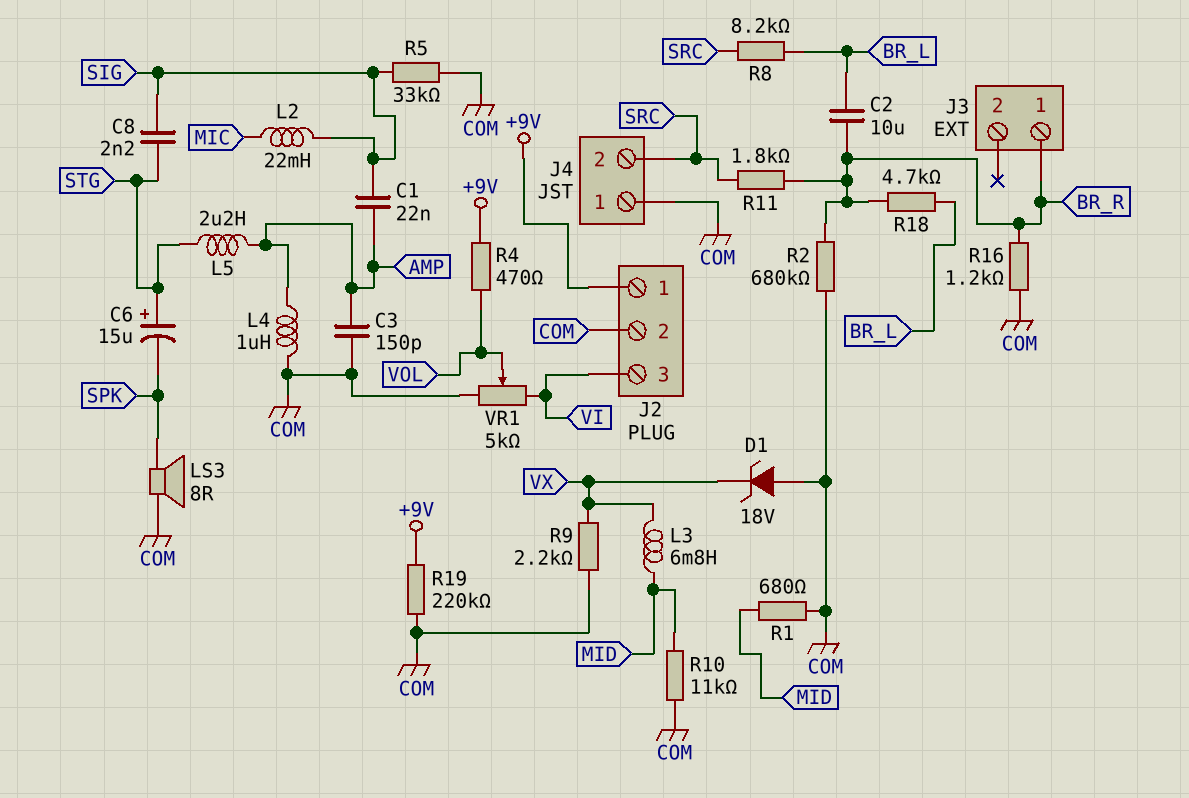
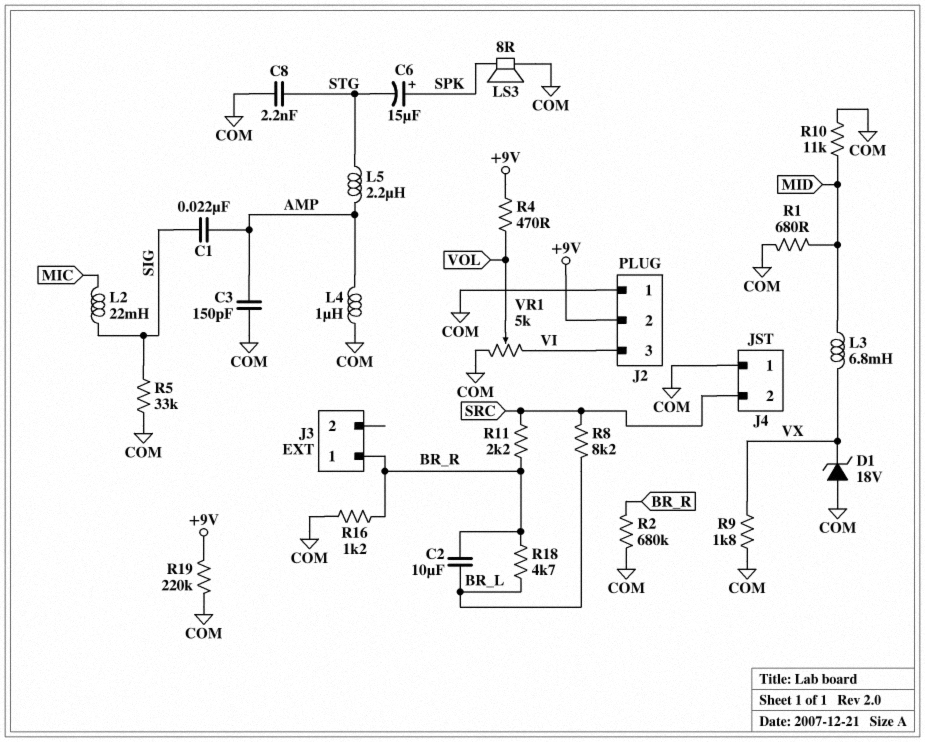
C6: 15uF (plus STG, minus SPK) -> 15uF (plus SPK, minus STG)
C8: 2.2nF (SIG, STG) -> 2.2nF (COM, STG)
J2 pin 1: +9V -> COM
J2 pin 2: COM -> +9V
R9: 2.2k (COM, VX) -> 1.8k (COM, VX)
R11: 1.8k (BR_R, SRC) -> 2.2k (BR_R, SRC)

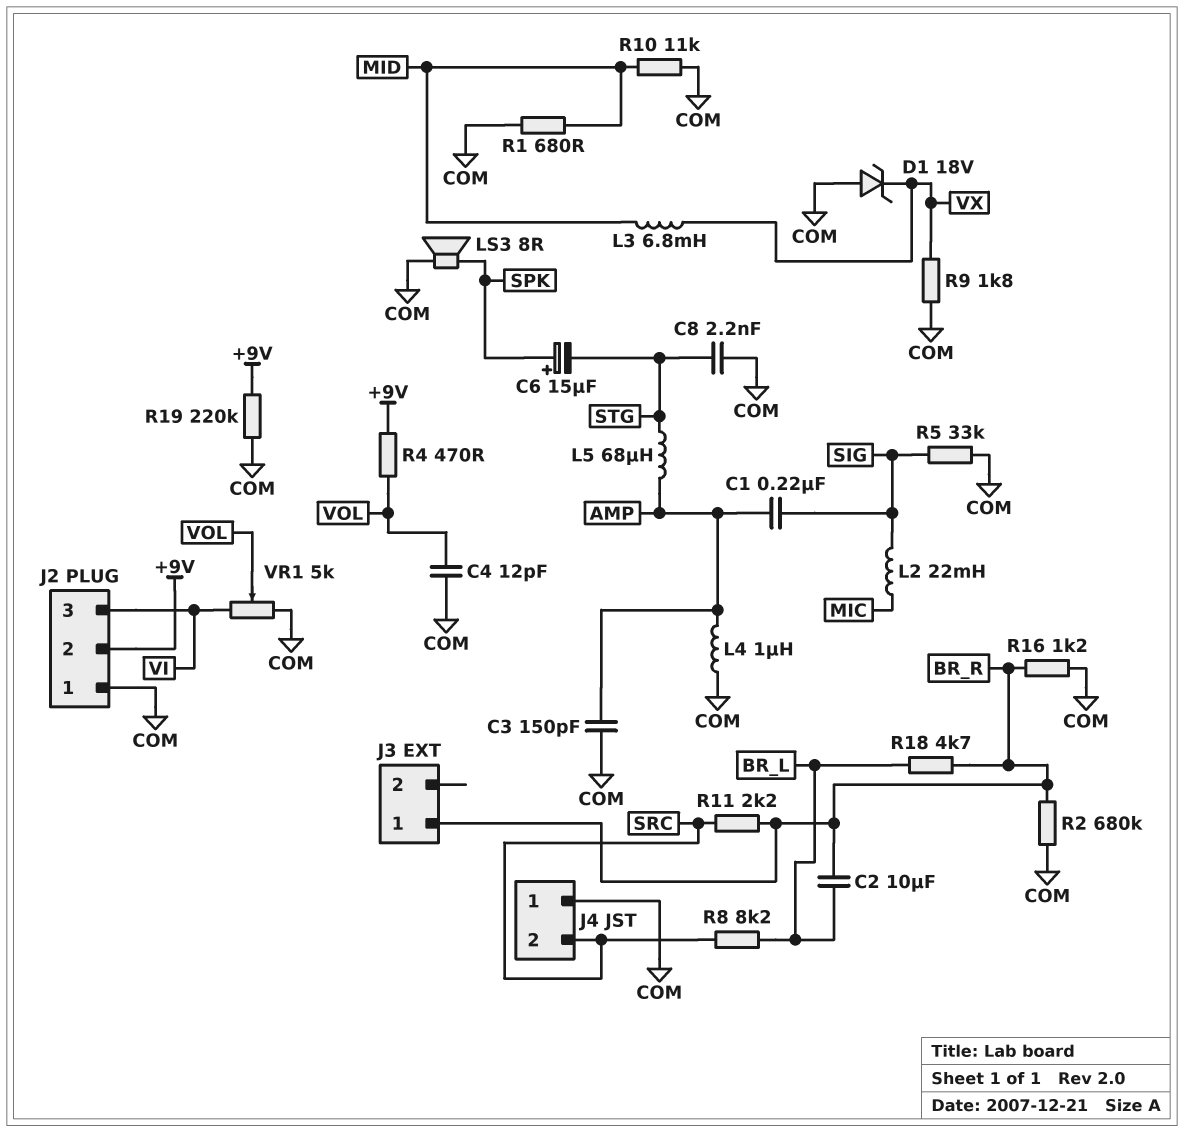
C1: 22nF (AMP, SIG) -> 220nF (AMP, SIG)
C4: none -> 12pF (COM, VOL)
L5: 2.2uH (AMP, STG) -> 68uH (AMP, STG)

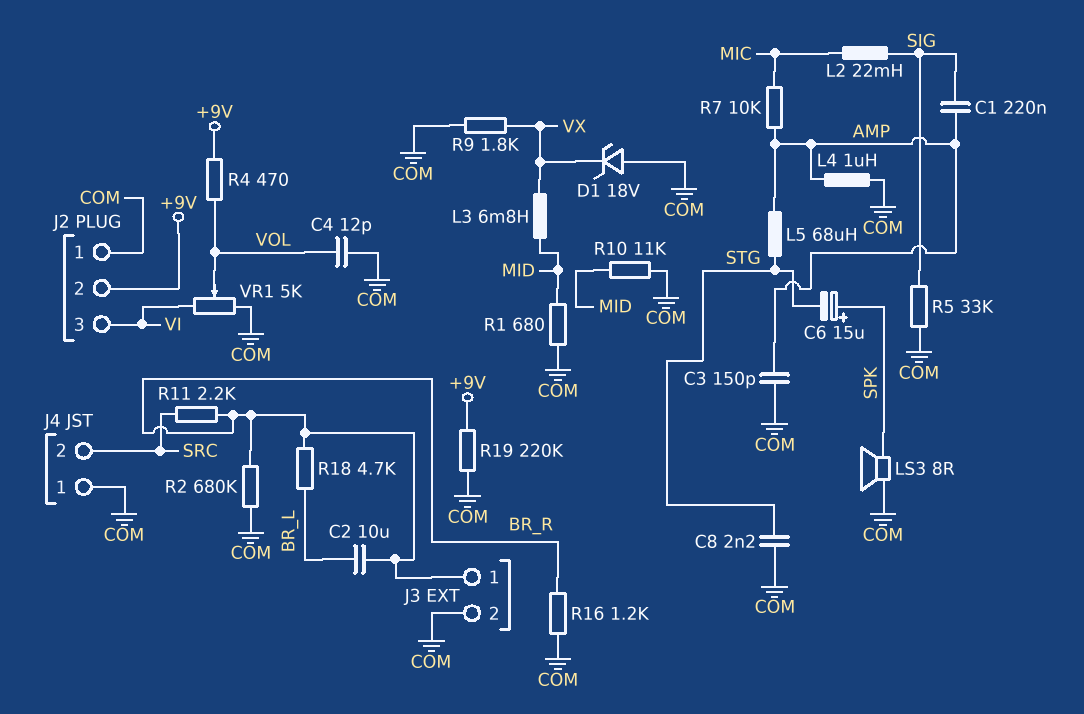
J3 pin 2: none -> COM
R7: none -> 10k (AMP, MIC)
R8: 8.2k (BR_L, SRC) -> none

